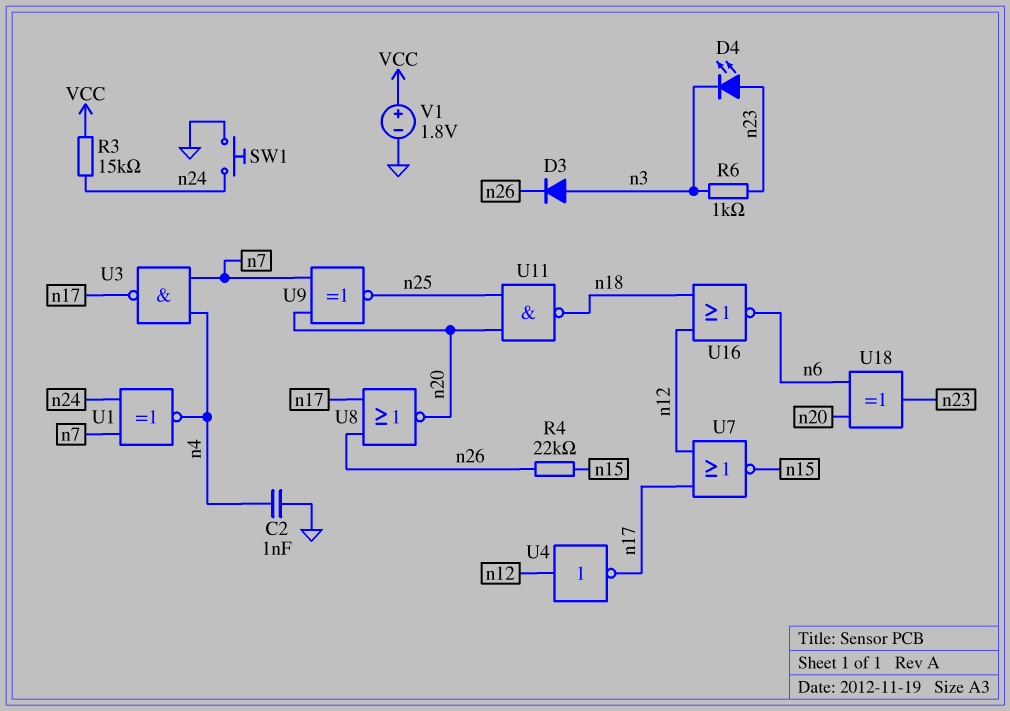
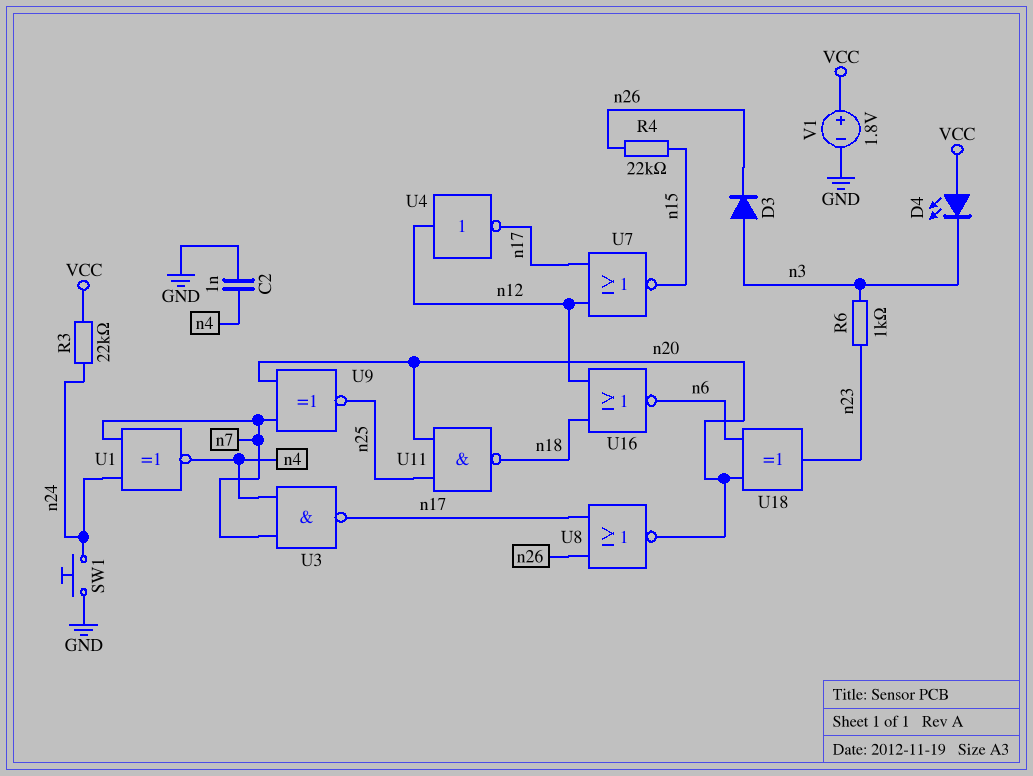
D4: LED (A n23, K n3) -> LED (A VCC, K n3)
R3: 15k (VCC, n24) -> 22k (VCC, n24)

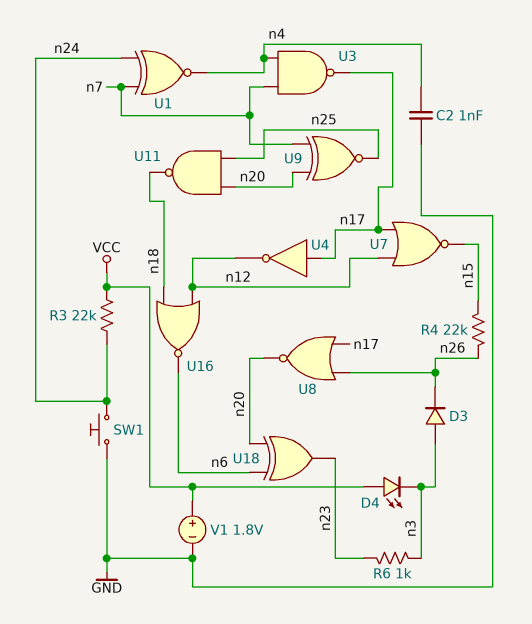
U4: NOT (in n12, out n17) -> NOT (in n17, out n12)

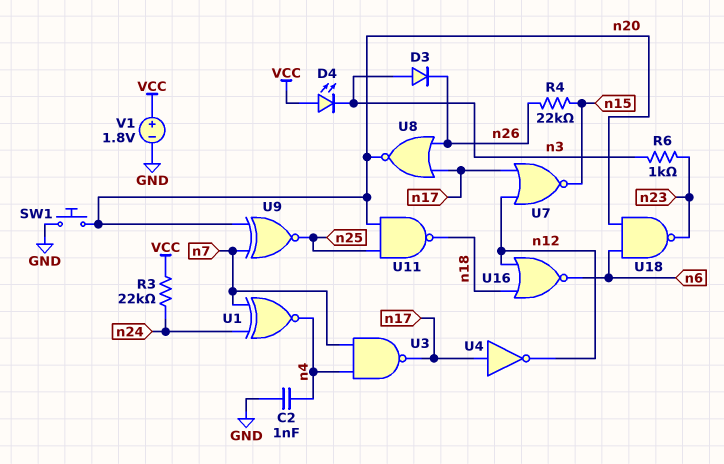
SW1: button (GND, n24) -> button (GND, n20)
U18: XOR (in n6, in n20, out n23) -> NAND (in n6, in n20, out n23)

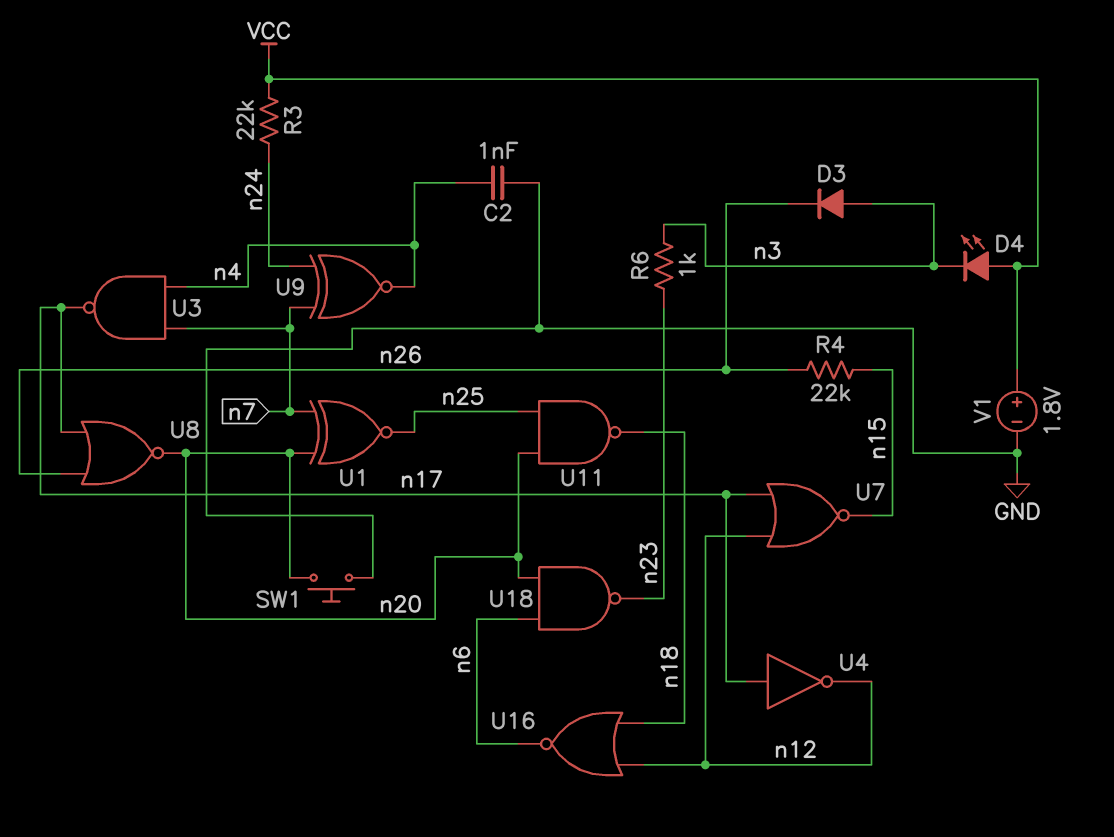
U1: XNOR (in n7, in n24, out n4) -> XNOR (in n7, in n20, out n25)
U9: XNOR (in n7, in n20, out n25) -> XNOR (in n7, in n24, out n4)

